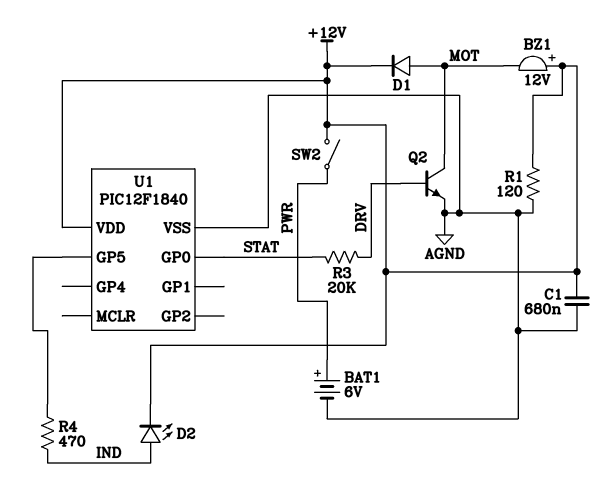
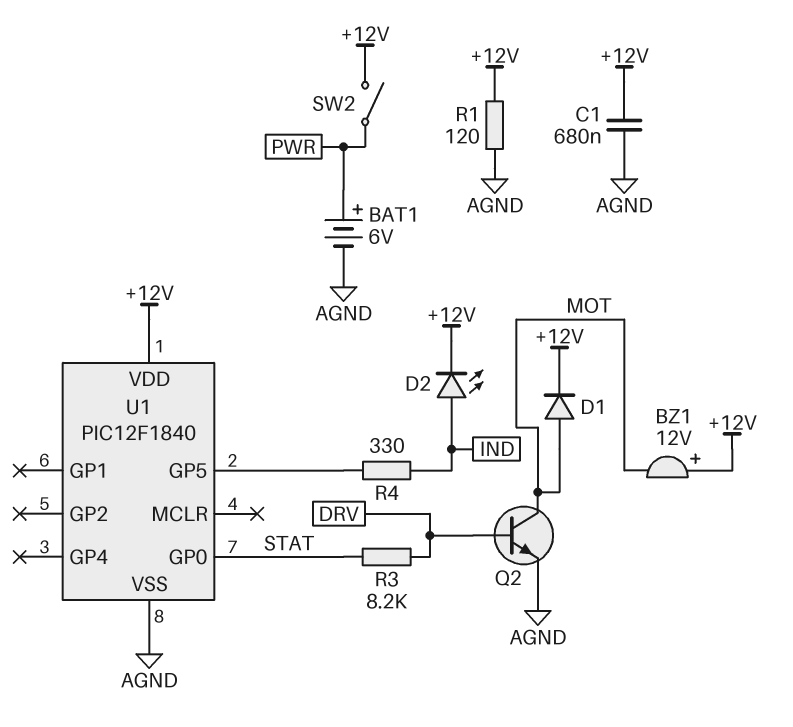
R3: 20k (DRV, STAT) -> 8.2k (DRV, STAT)
R4: 470 (IND, U1/GP5) -> 330 (IND, U1/GP5)

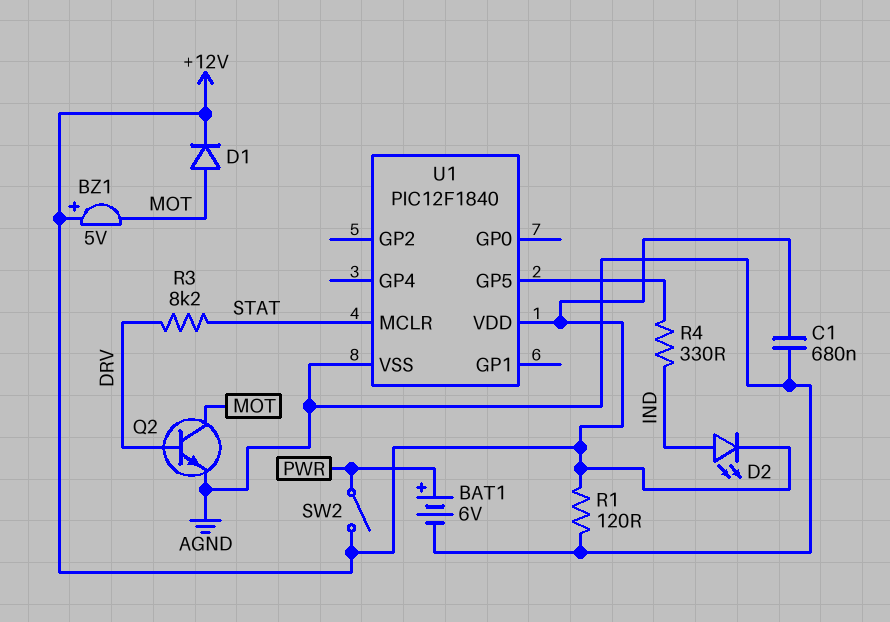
BZ1: buzzer 12V (plus +12V, minus MOT) -> buzzer 5V (plus +12V, minus MOT)
U1 pin GP0: STAT -> none
U1 pin MCLR: none -> STAT

